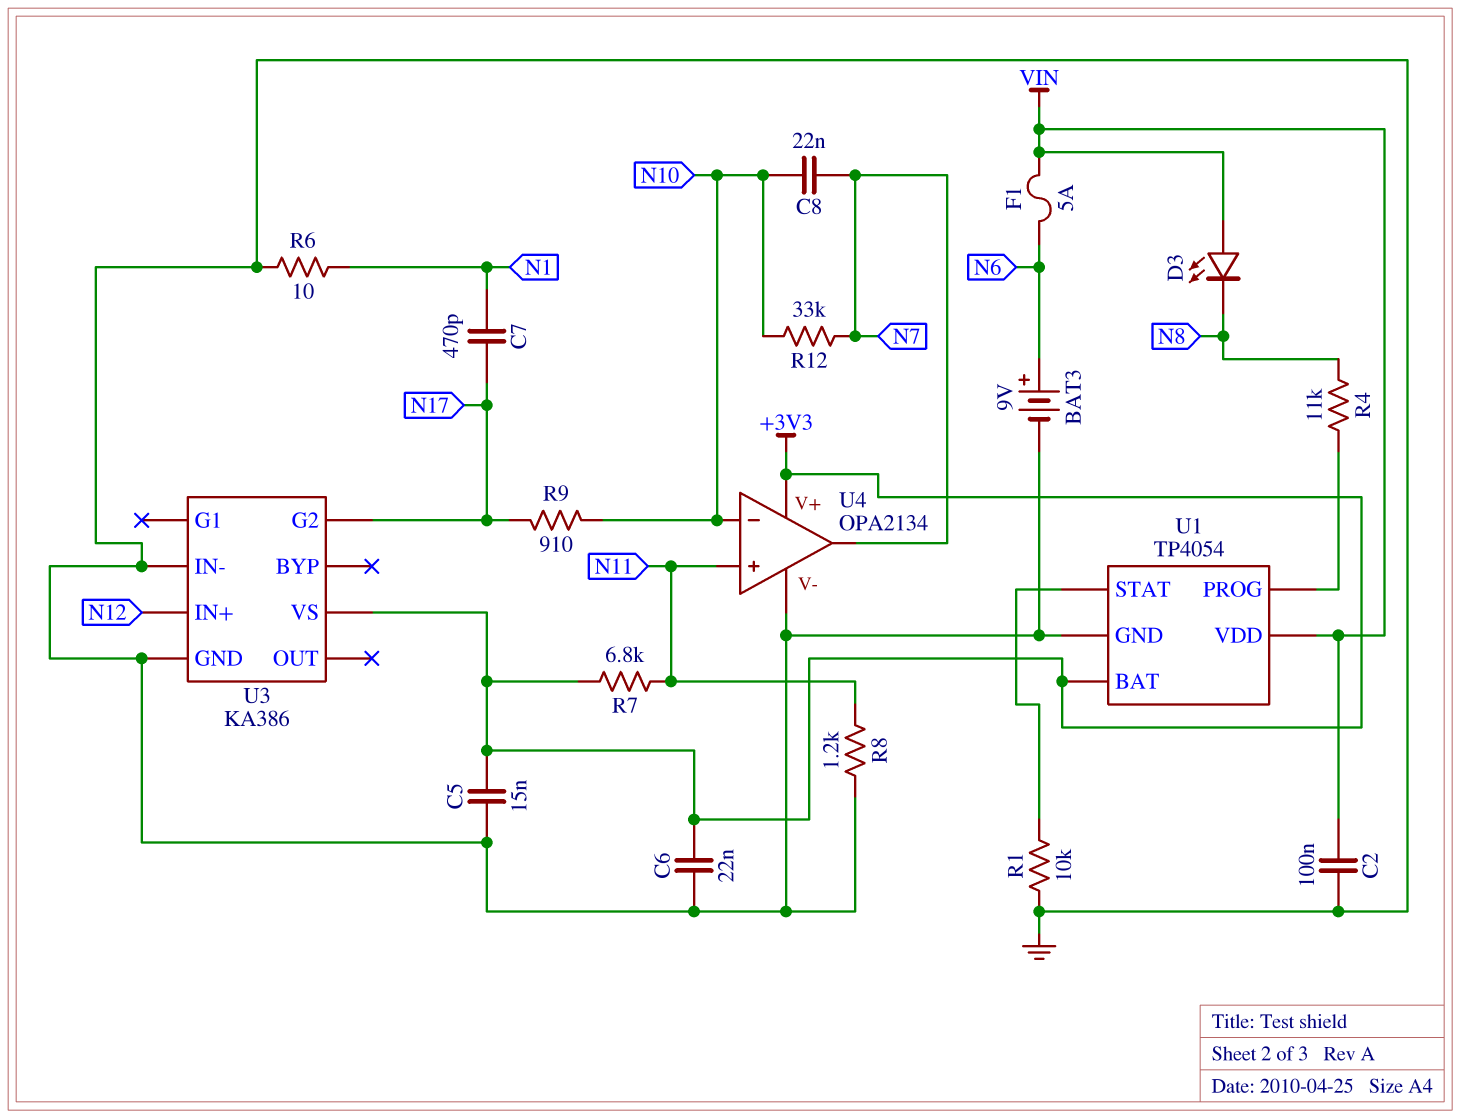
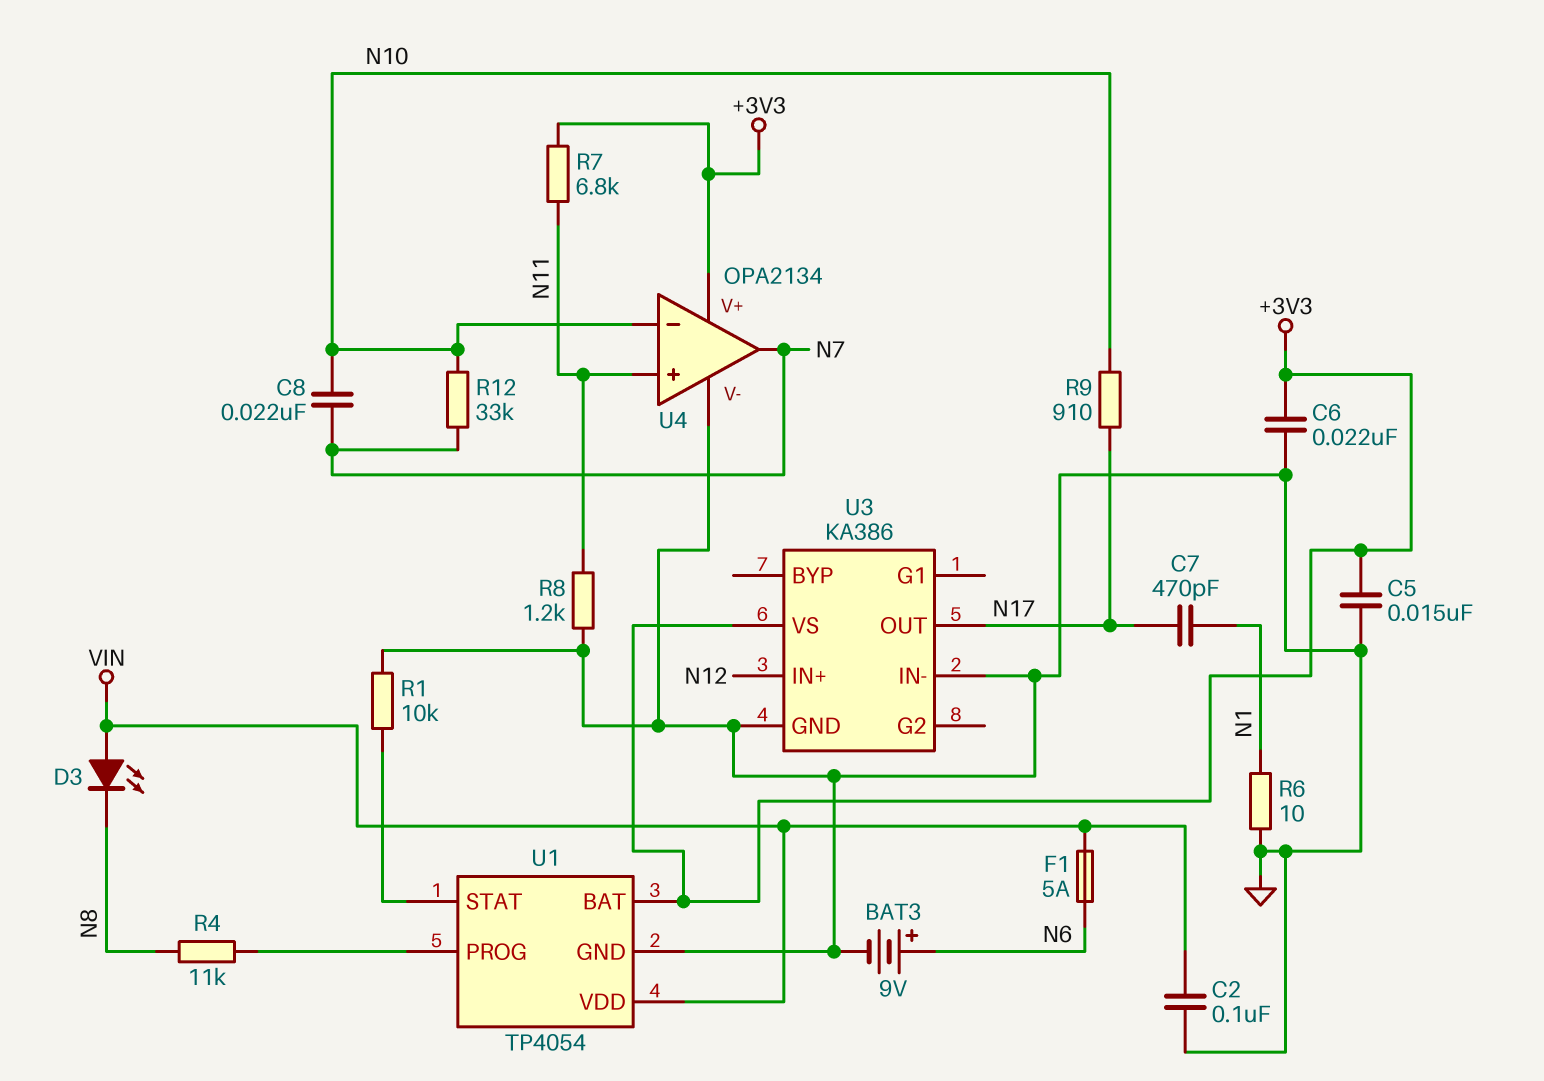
U3 pin G2: N17 -> none
U3 pin OUT: none -> N17

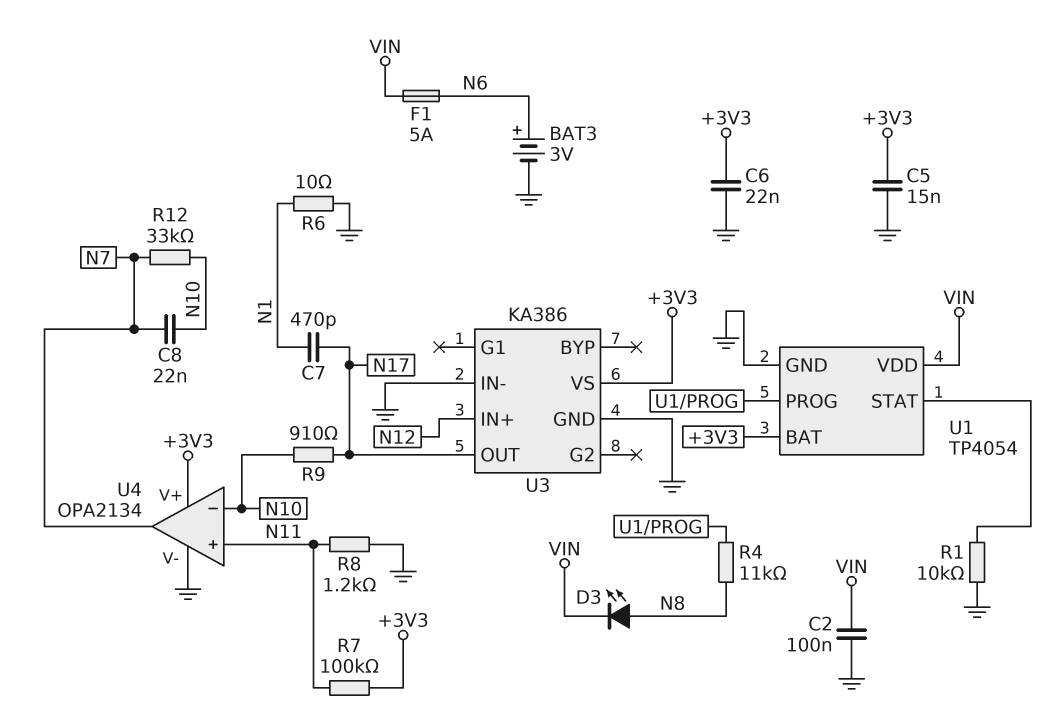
BAT3: 9V (plus N6, minus GND) -> 3V (plus N6, minus GND)
D3: LED (A VIN, K N8) -> LED (A N8, K VIN)
R7: 6.8k (+3V3, N11) -> 100k (+3V3, N11)

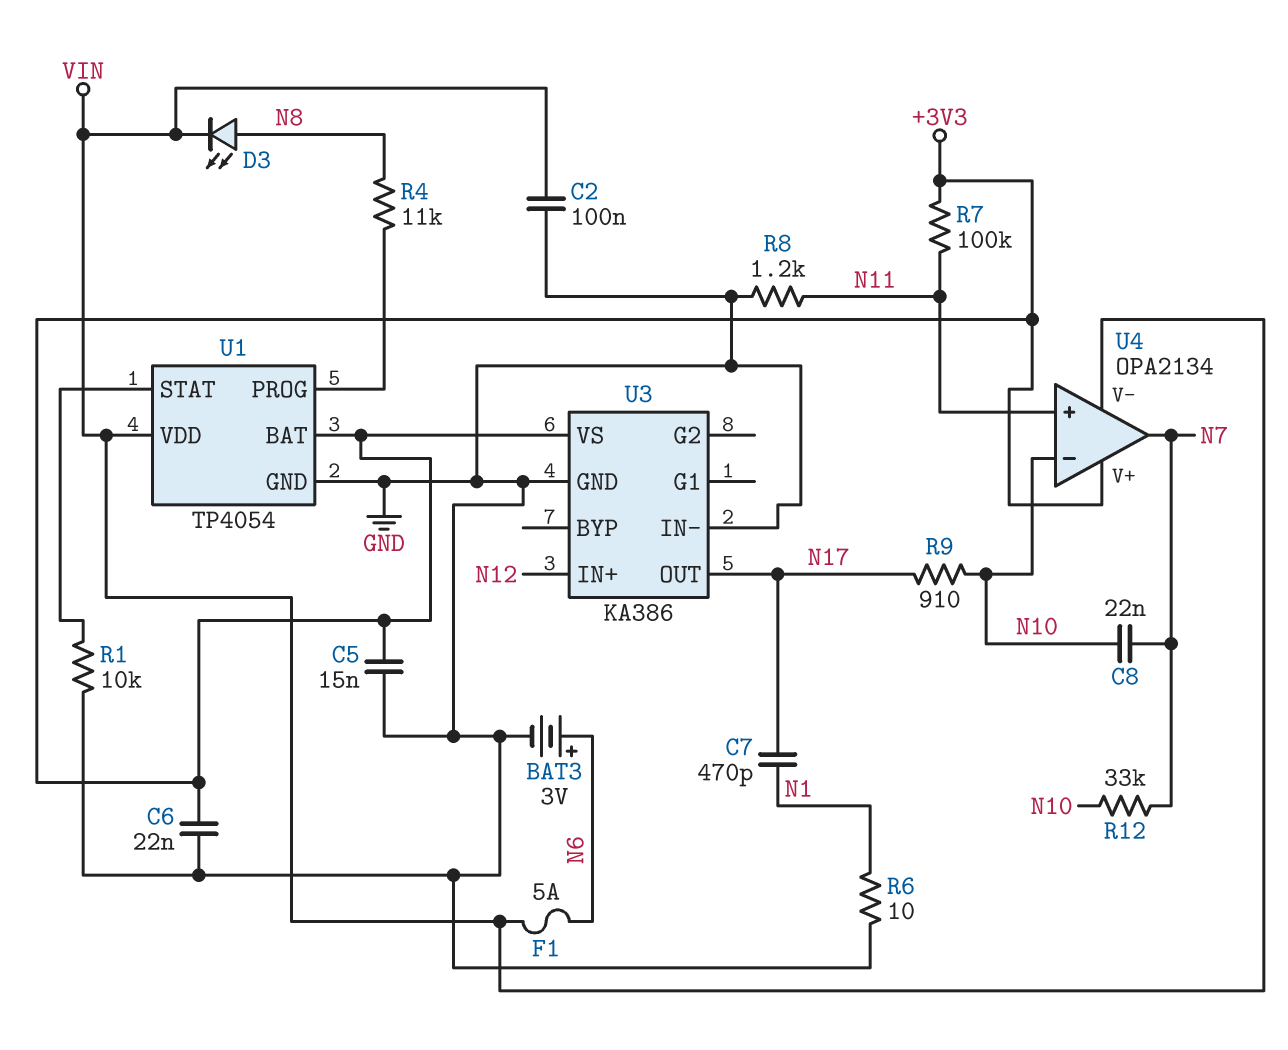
U4 pin V-: GND -> VIN

